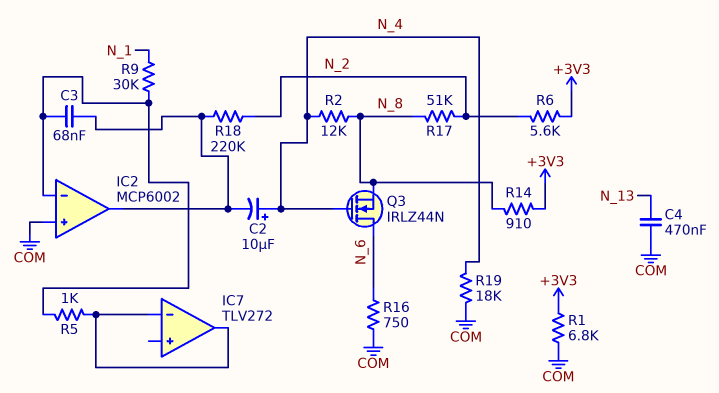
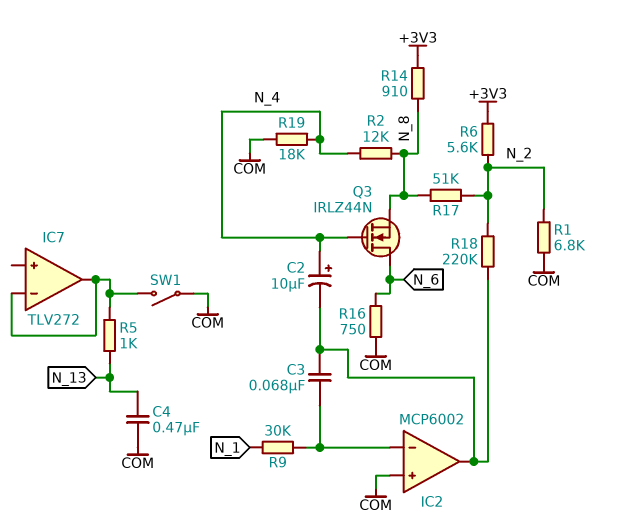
R1: 6.8k (+3V3, COM) -> 6.8k (COM, N_2)
R5: 1k (IC2/in-, IC7/in-) -> 1k (IC7/in-, N_13)
SW1: none -> switch (COM, IC7/in-)

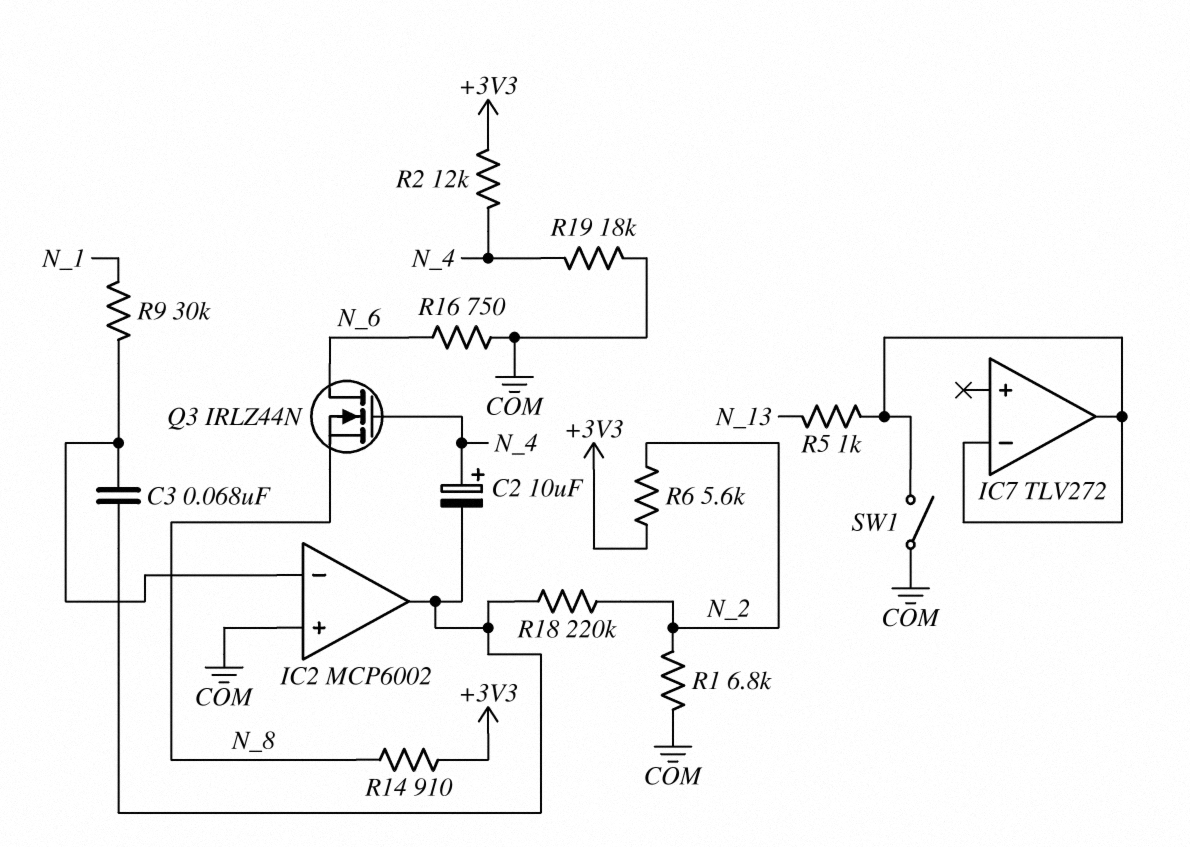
C4: 470nF (COM, N_13) -> none
R2: 12k (N_4, N_8) -> 12k (+3V3, N_4)
R17: 51k (N_2, N_8) -> none

